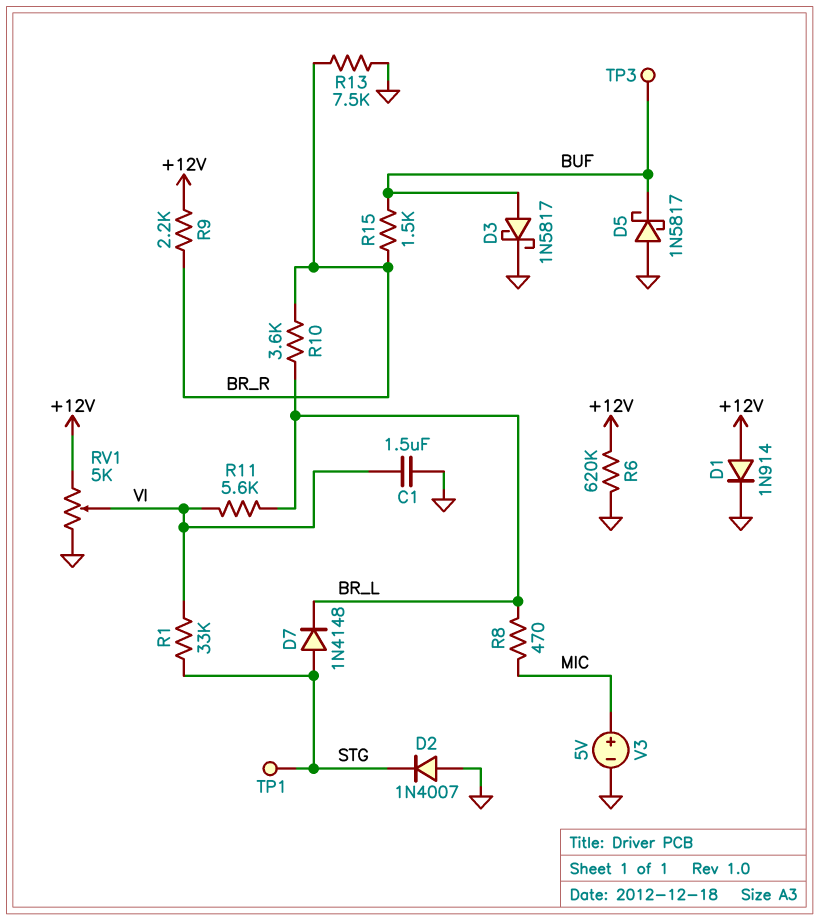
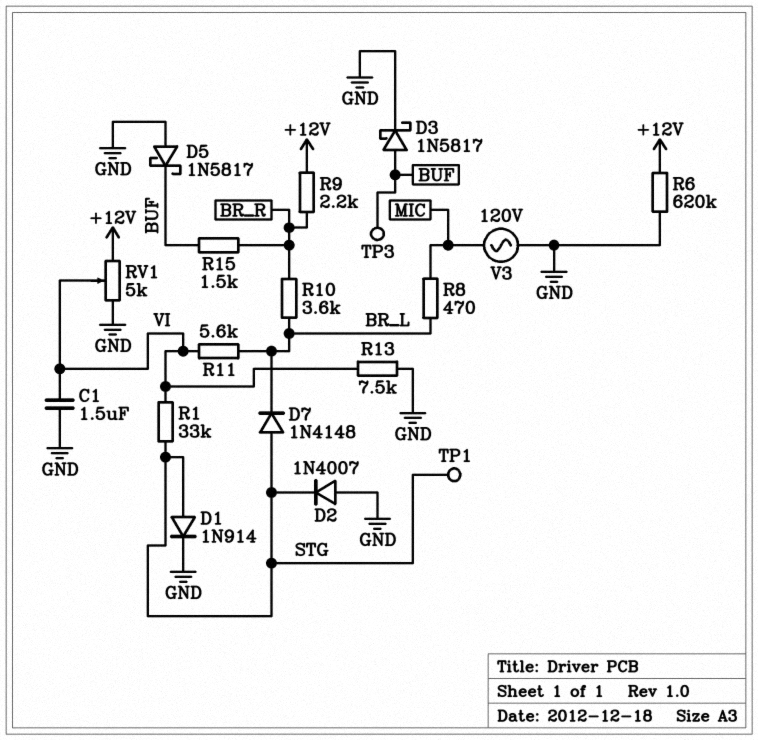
D1: diode 1N914 (A +12V, K GND) -> diode 1N914 (A STG, K GND)
R13: 7.5k (BR_R, GND) -> 7.5k (GND, VI)
V3: 5V (plus MIC, minus GND) -> AC 120V (GND, MIC)

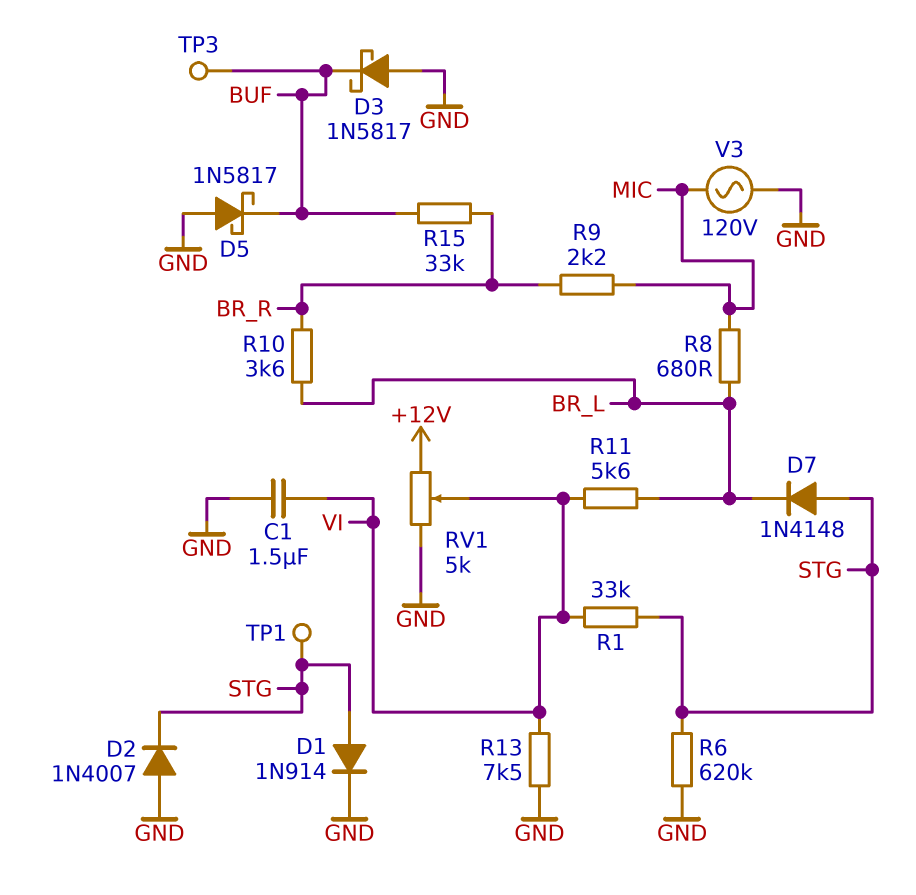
D3: schottky 1N5817 (A BUF, K GND) -> schottky 1N5817 (A GND, K BUF)
R6: 620k (+12V, GND) -> 620k (GND, STG)
R8: 470 (BR_L, MIC) -> 680 (BR_L, MIC)
R9: 2.2k (+12V, BR_R) -> 2.2k (BR_R, MIC)
R15: 1.5k (BR_R, BUF) -> 33k (BR_R, BUF)

